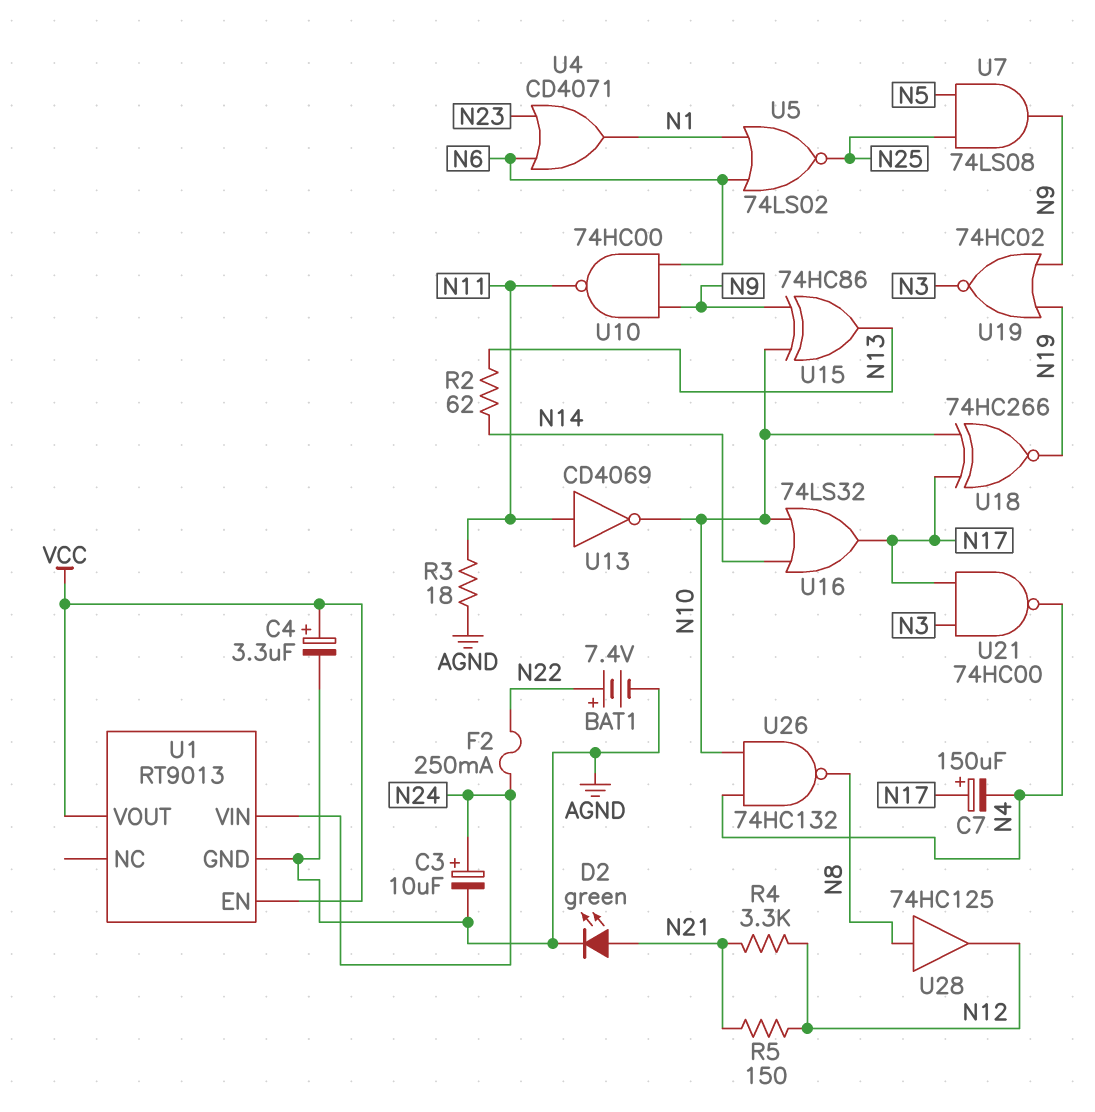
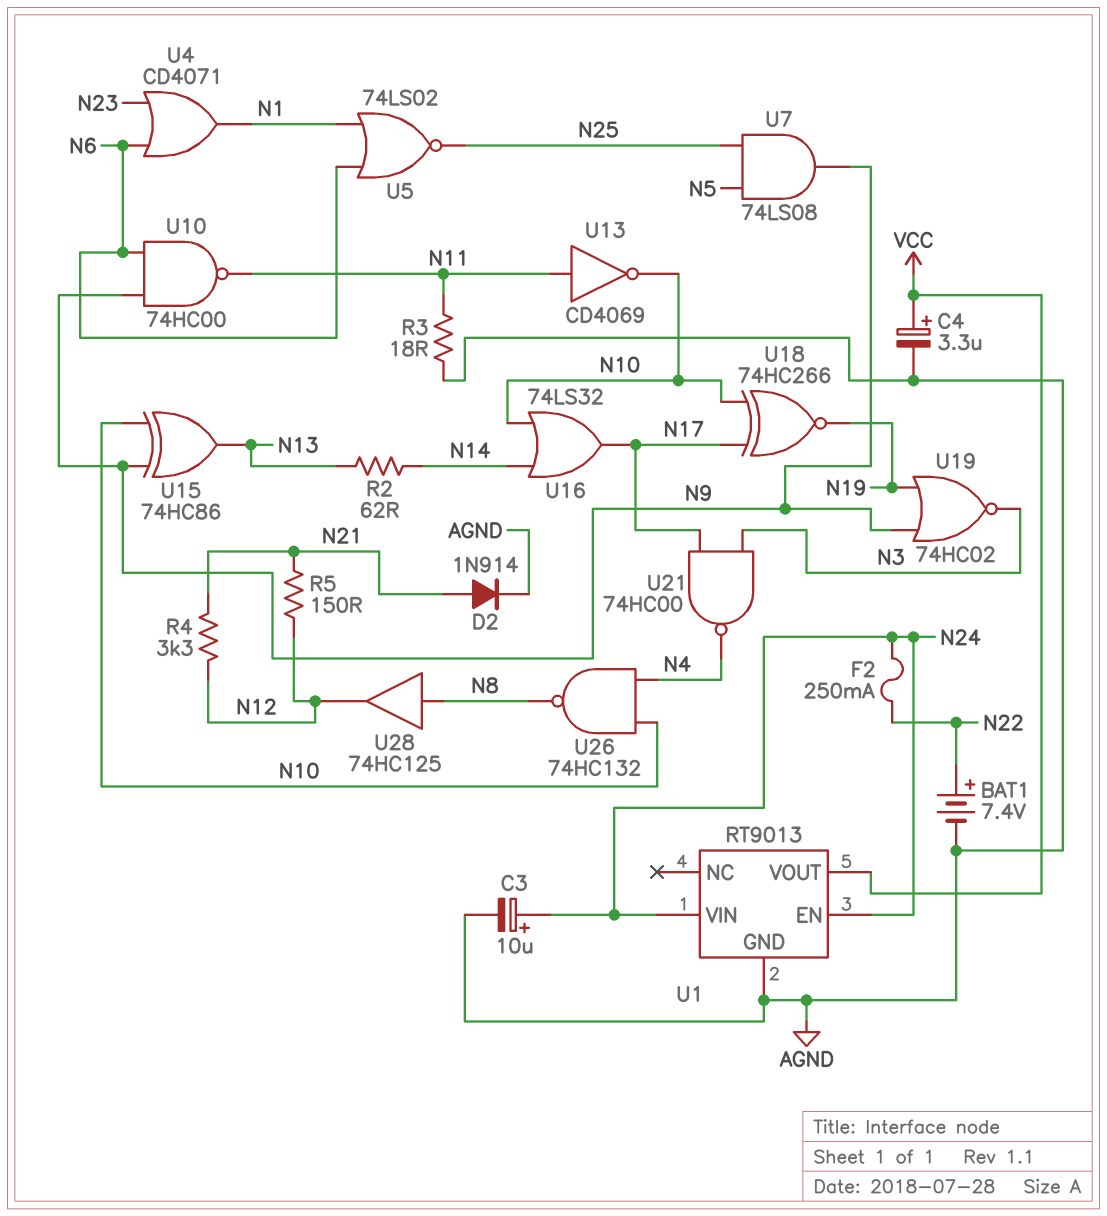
C7: 150uF (plus N17, minus N4) -> none
D2: LED green (A N21, K AGND) -> diode 1N914 (A N21, K AGND)
U1 pin EN: VCC -> N24

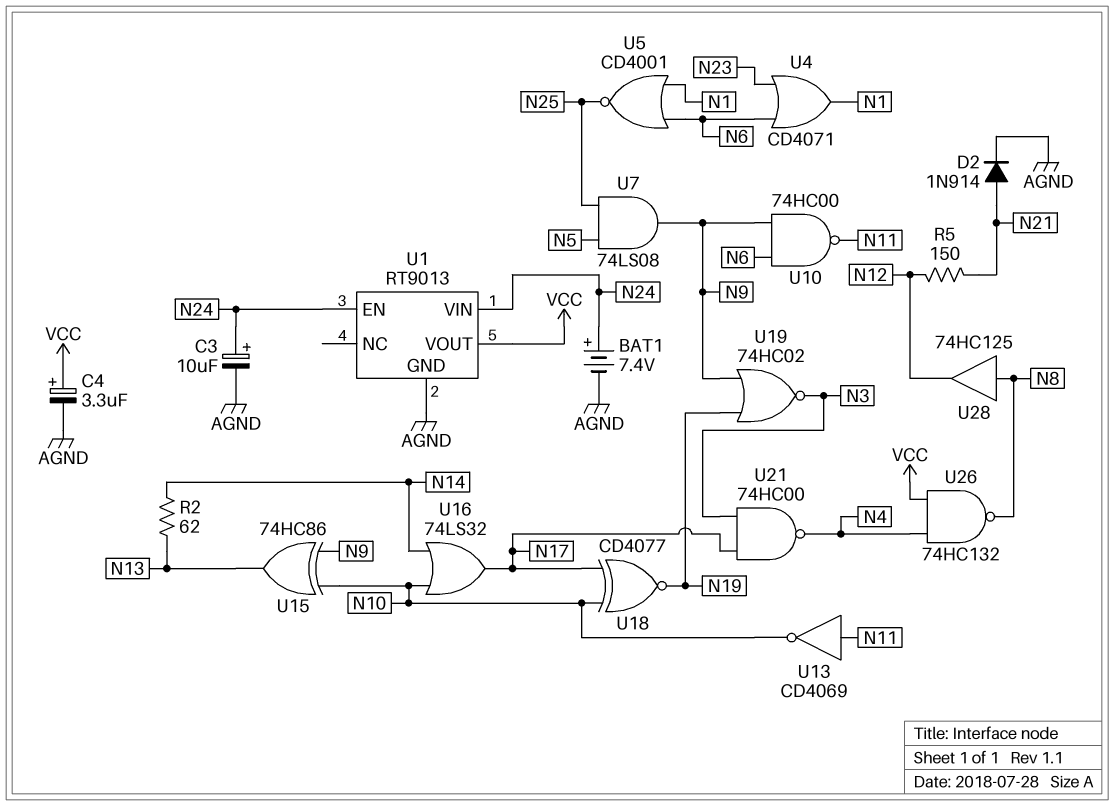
BAT1: 7.4V (plus N22, minus AGND) -> 7.4V (plus N24, minus AGND)
F2: 250mA (N22, N24) -> none
R3: 18 (AGND, N11) -> none
R4: 3.3k (N12, N21) -> none
U5: NOR 74LS02 (in N1, in N6, out N25) -> NOR CD4001 (in N1, in N6, out N25)
U18: XNOR 74HC266 (in N10, in N17, out N19) -> XNOR CD4077 (in N10, in N17, out N19)
U26: NAND 74HC132 (in N4, in N10, out N8) -> NAND 74HC132 (in N4, in VCC, out N8)

